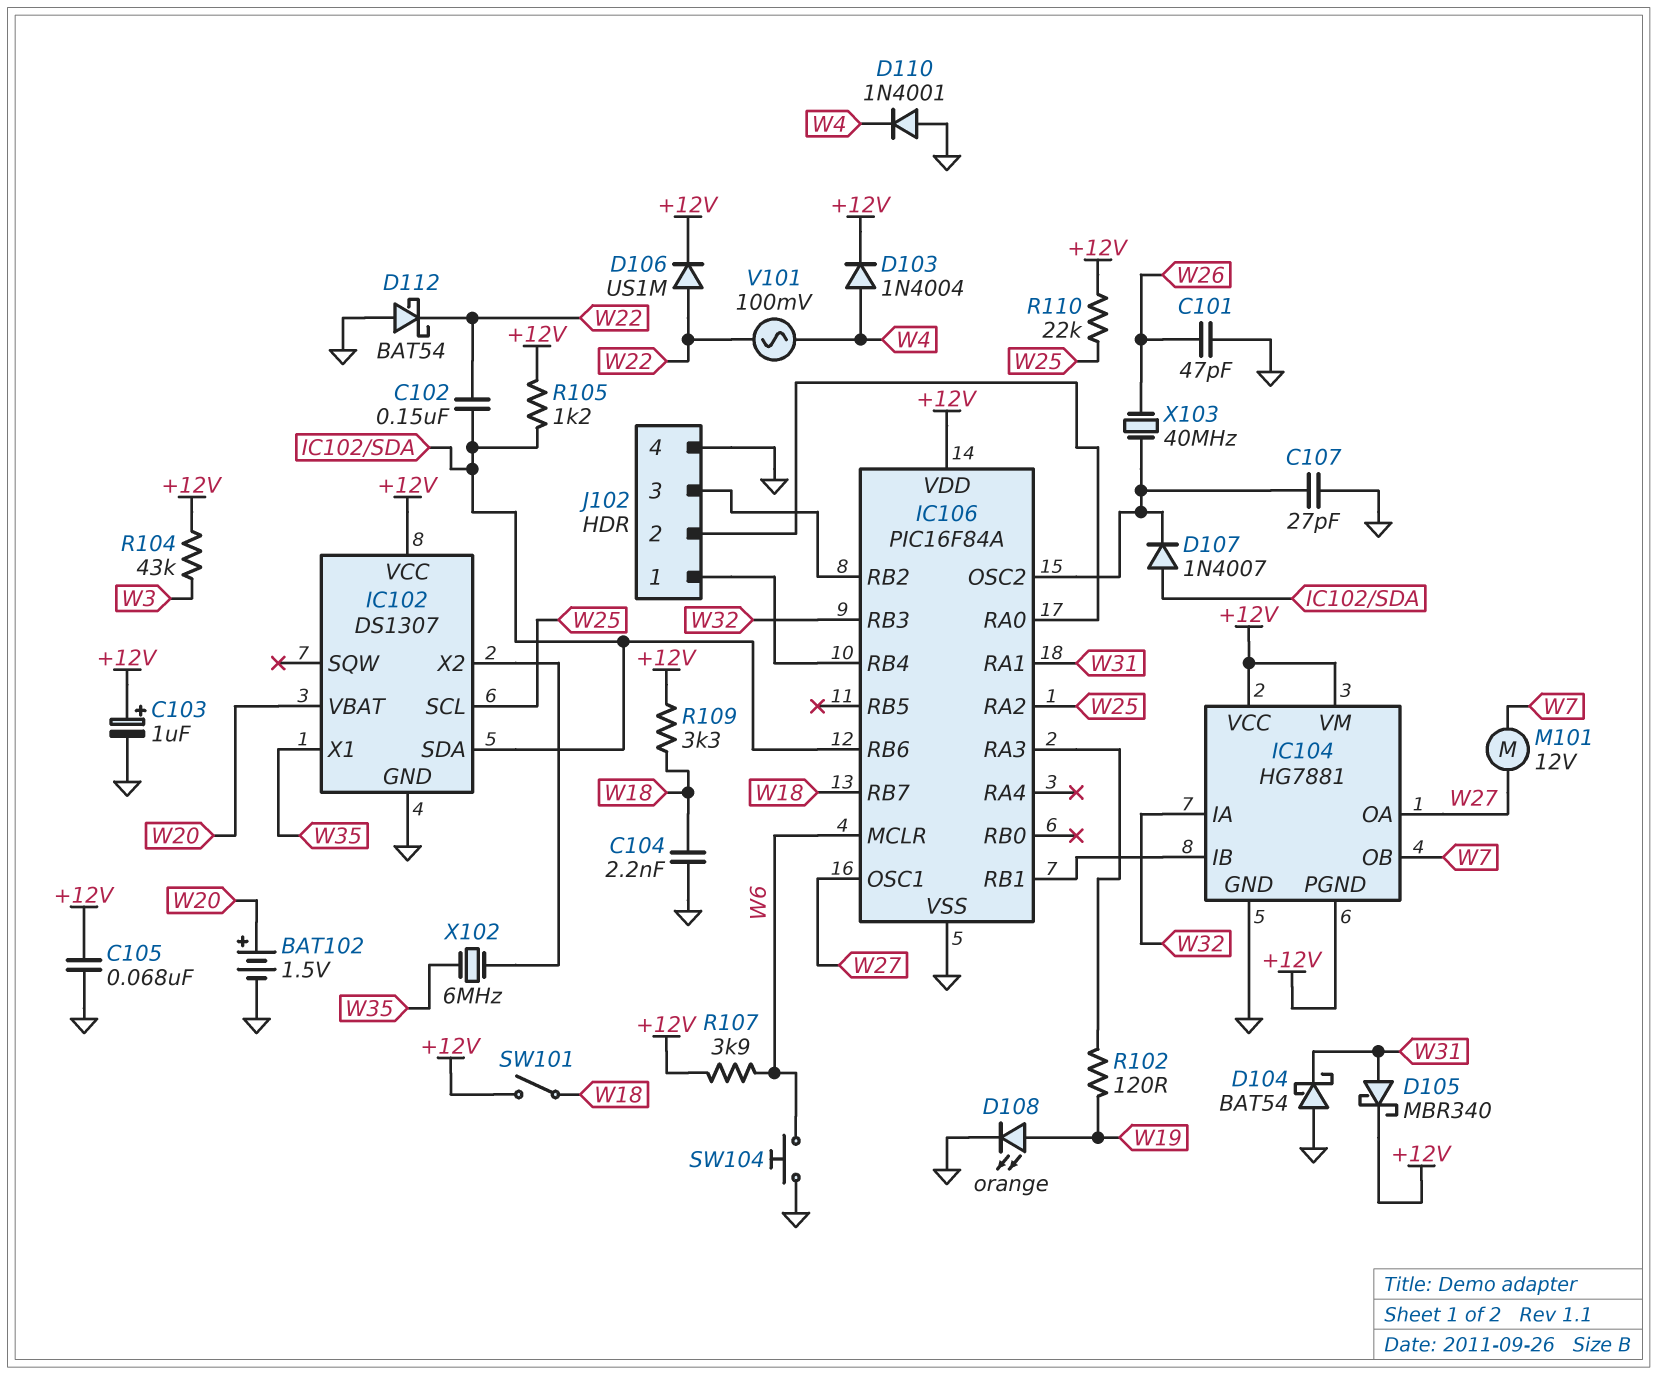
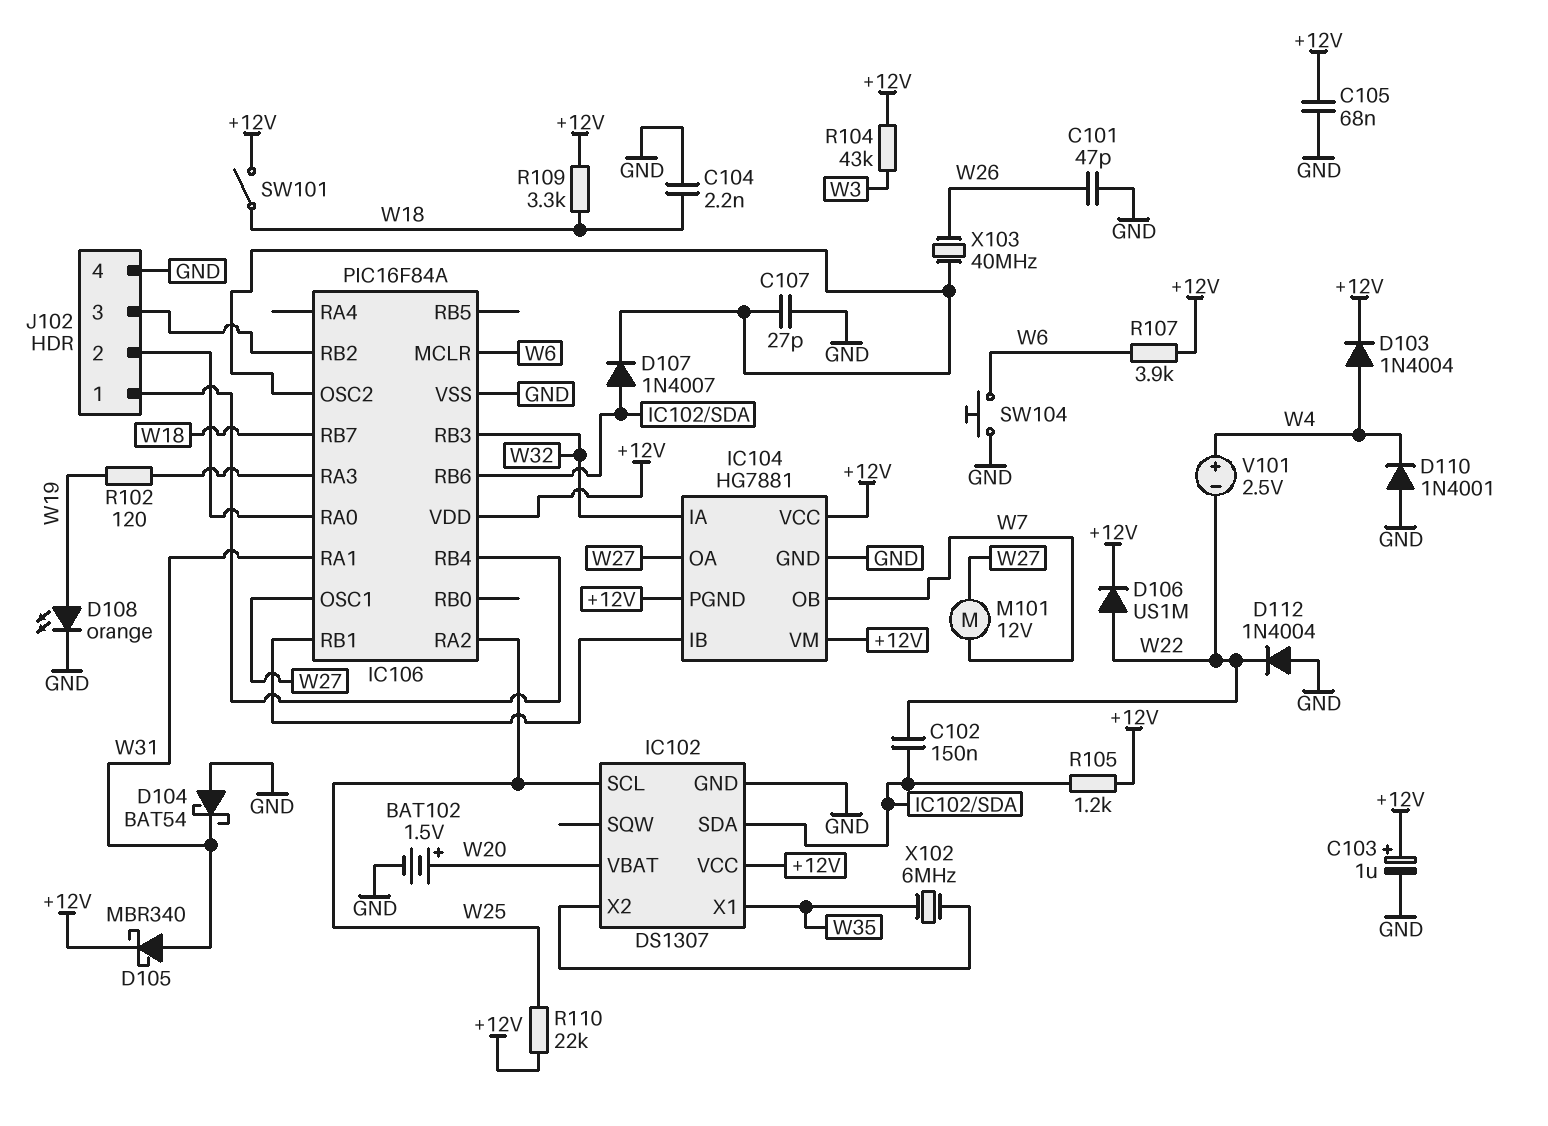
D112: schottky BAT54 (A GND, K W22) -> diode 1N4004 (A GND, K W22)
V101: AC 100mV (W4, W22) -> 2.5V (plus W4, minus W22)

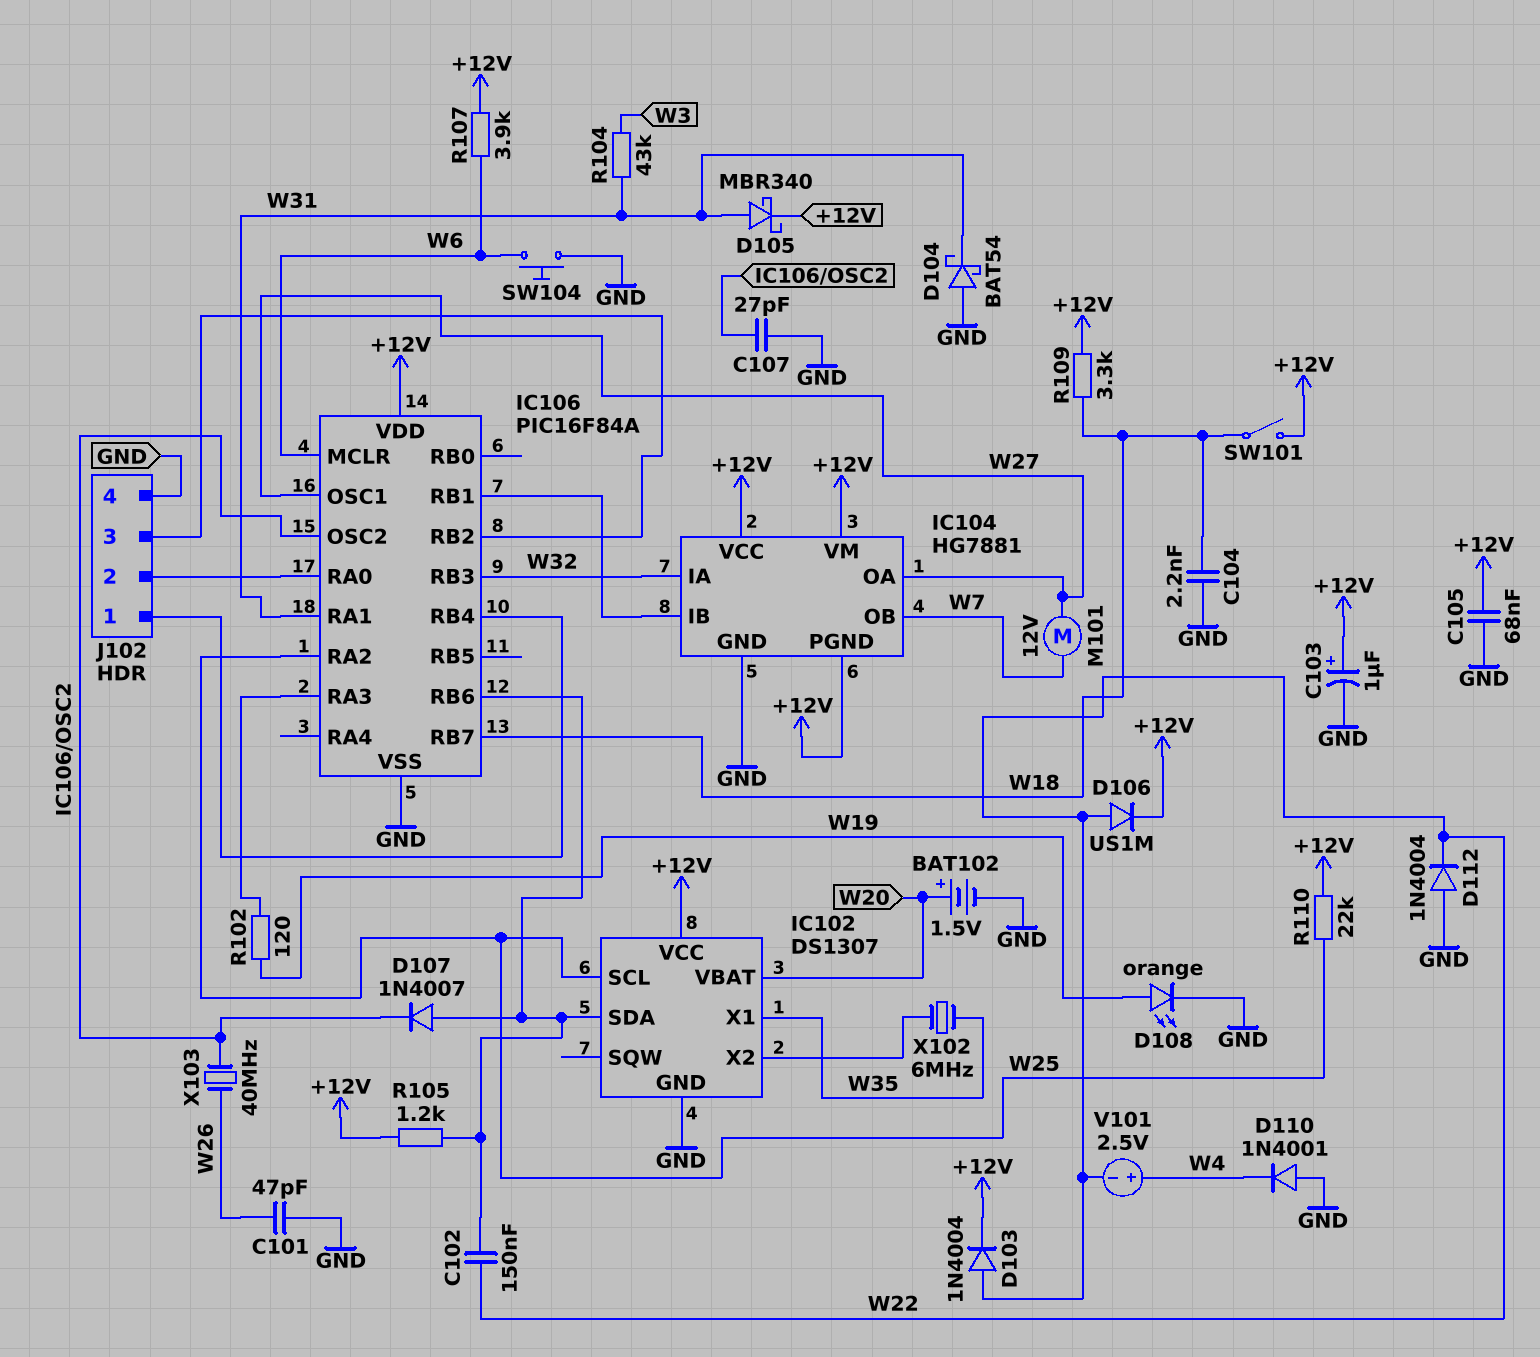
D103: diode 1N4004 (A W4, K +12V) -> diode 1N4004 (A W22, K +12V)
R104: 43k (+12V, W3) -> 43k (W3, W31)

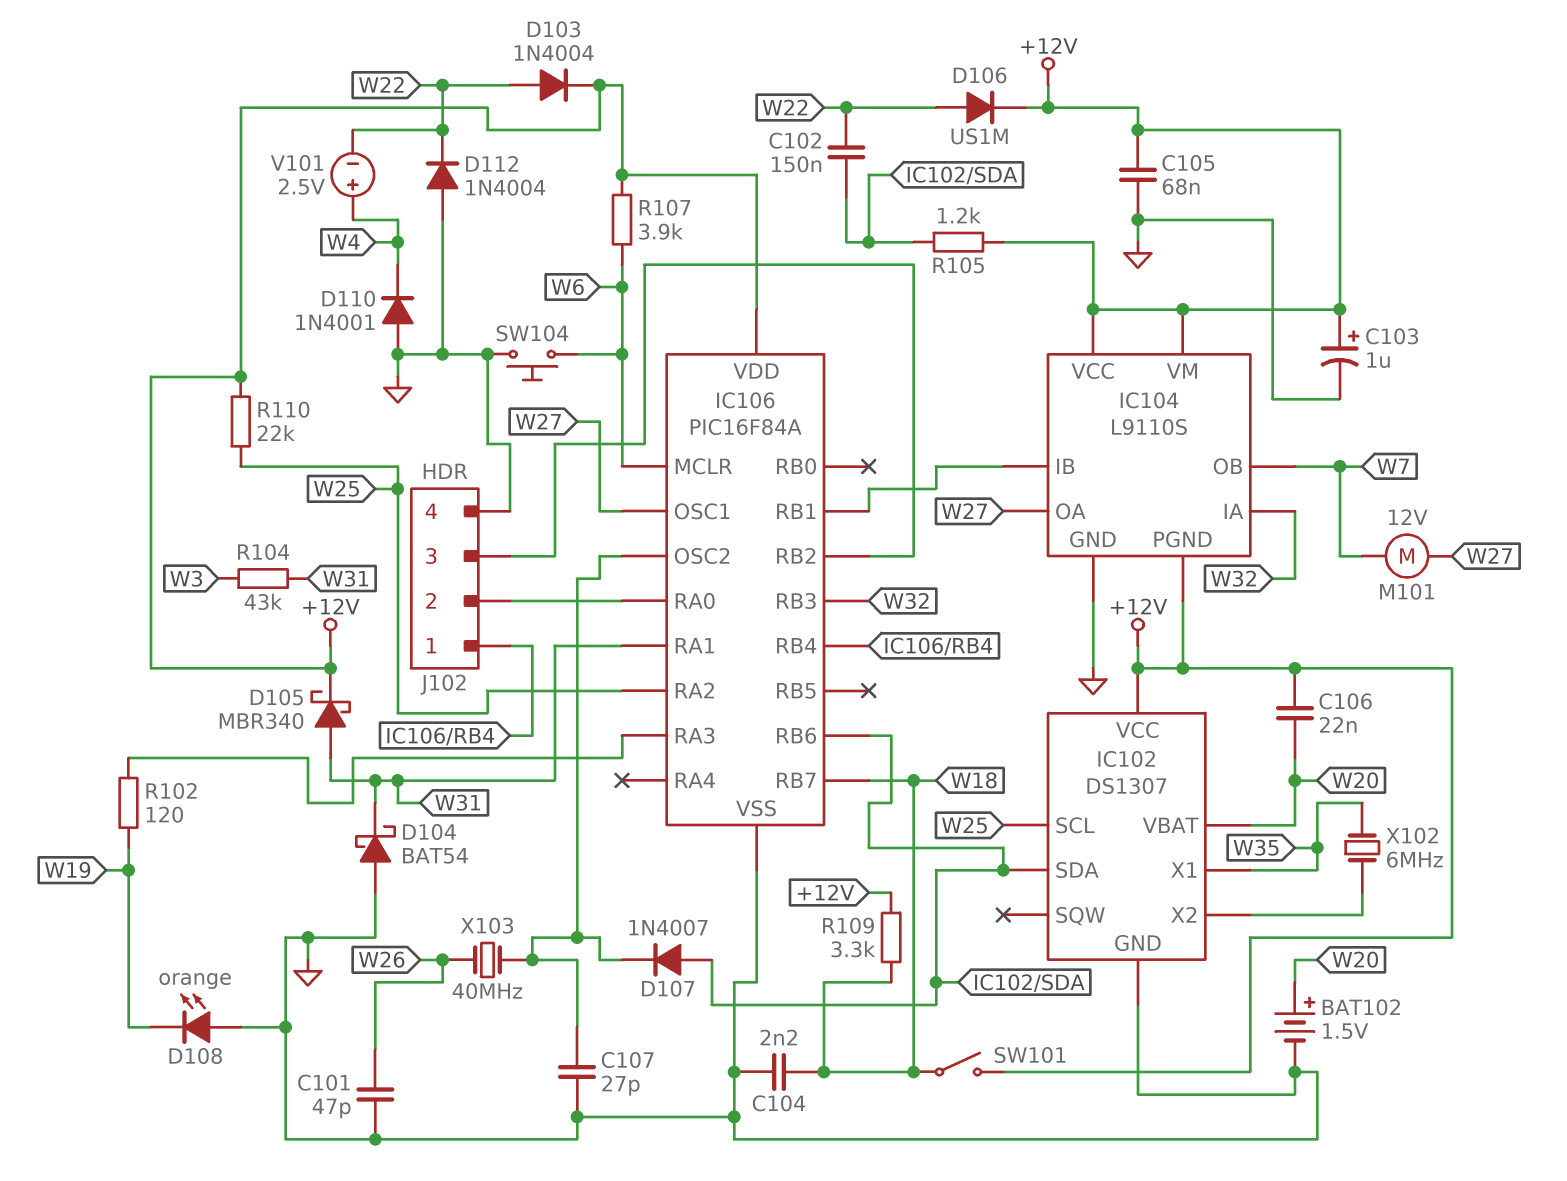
C106: none -> 22nF (+12V, W20)
D108: LED orange (A W19, K GND) -> LED orange (A GND, K W19)
IC104: HG7881 -> L9110S

